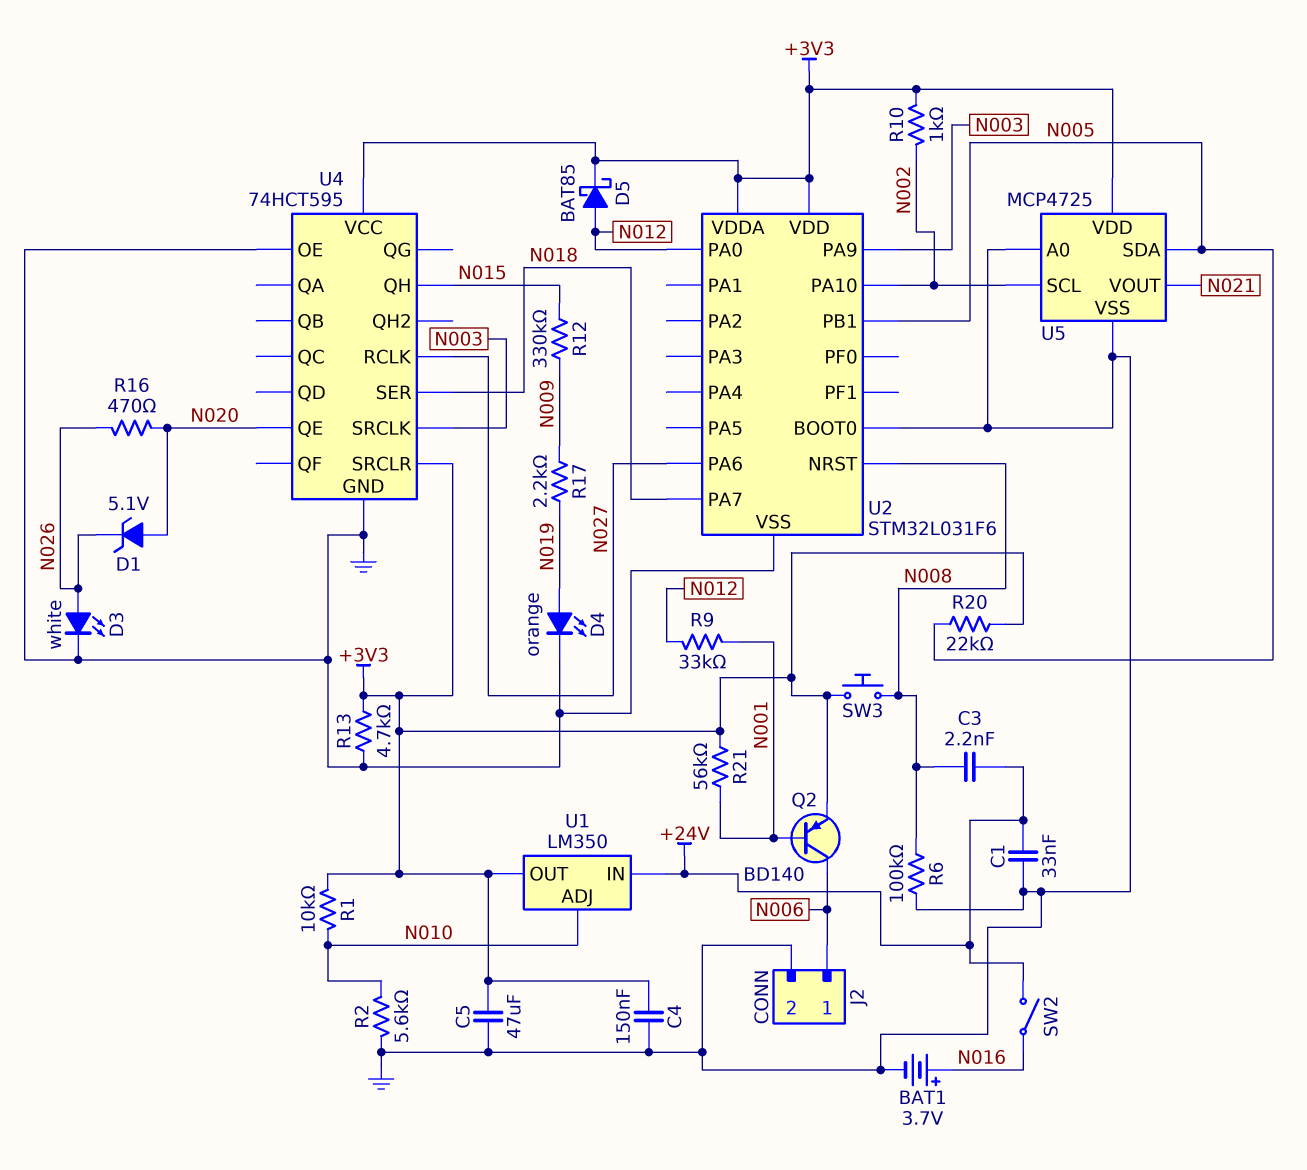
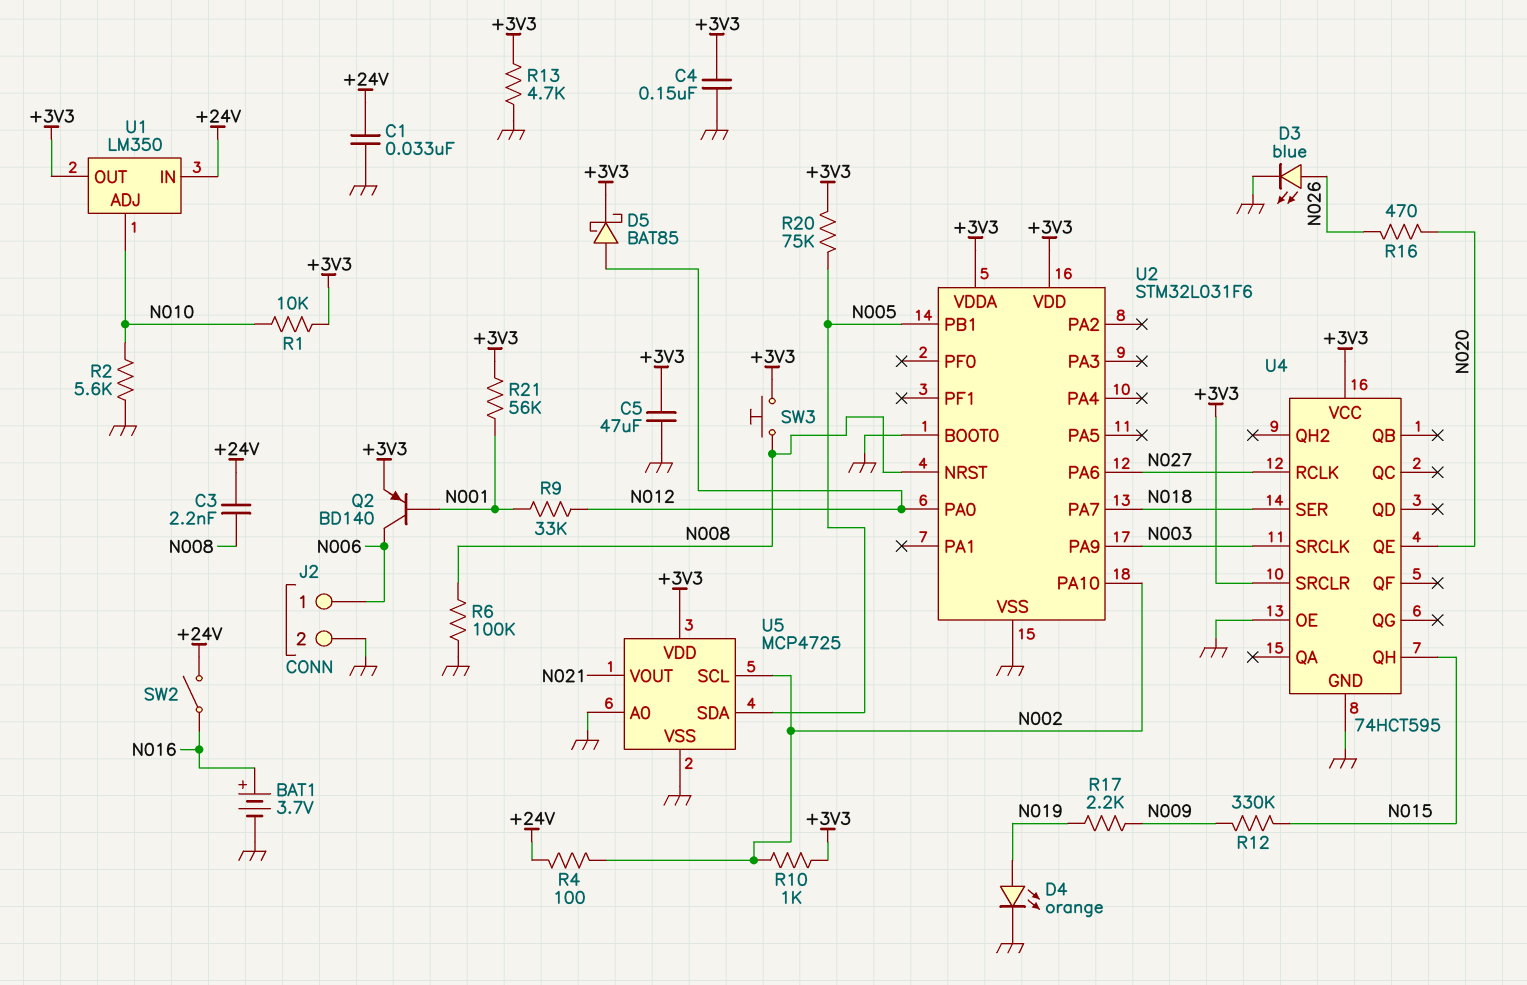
D1: zener 5.1V (A N020, K N026) -> none
D3: LED white (A N026, K GND) -> LED blue (A N026, K GND)
R4: none -> 100 (+24V, N002)
R20: 22k (+3V3, N005) -> 75k (+3V3, N005)

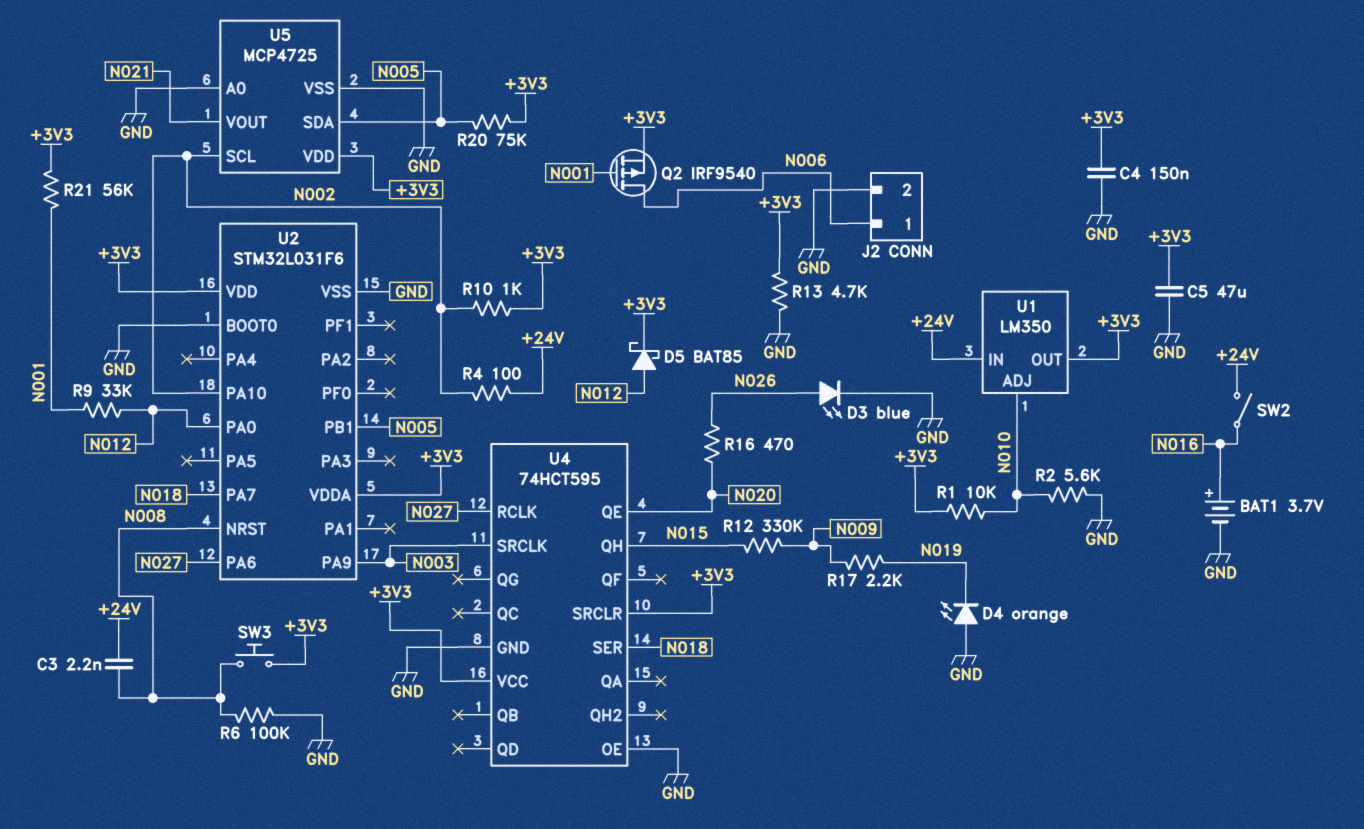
C1: 33nF (+24V, GND) -> none
D4: LED orange (A N019, K GND) -> LED orange (A GND, K N019)
Q2: PNP BD140 (B N001, C N006, E +3V3) -> PMOS IRF9540 (G N001, D N006, S +3V3)

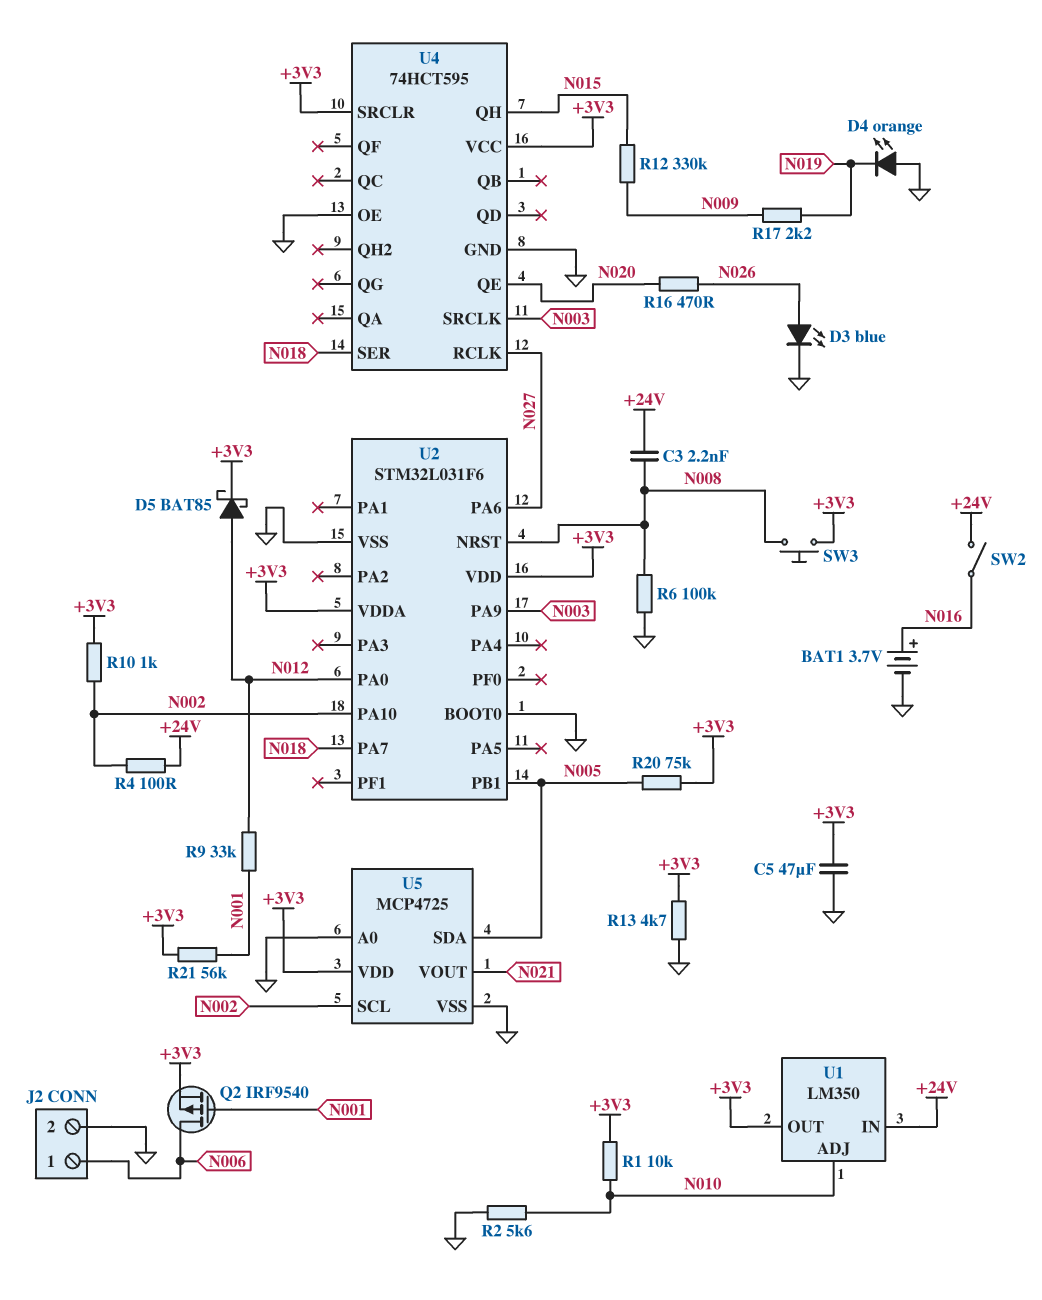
C4: 150nF (+3V3, GND) -> none

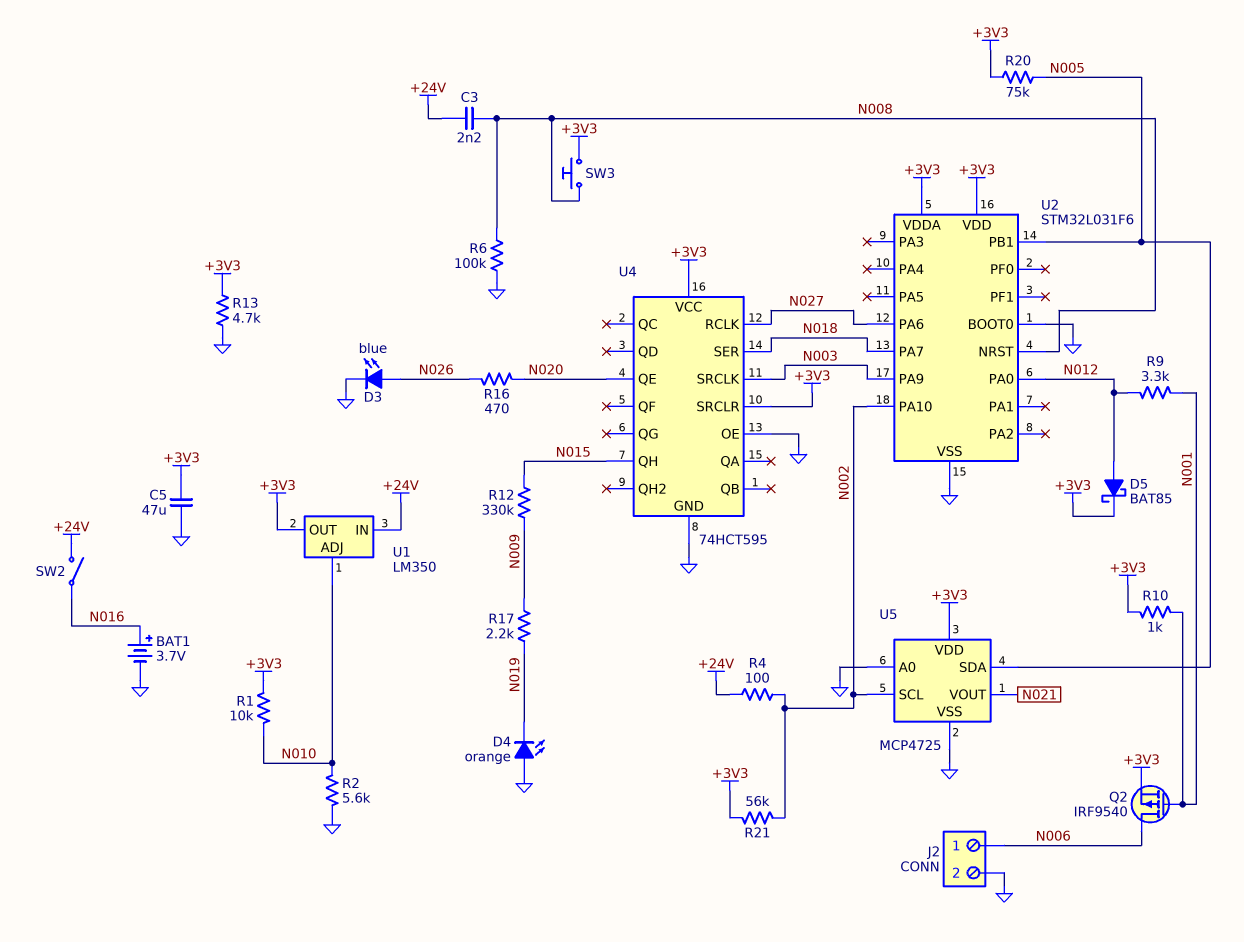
R9: 33k (N001, N012) -> 3.3k (N001, N012)
R10: 1k (+3V3, N002) -> 1k (+3V3, N001)
R21: 56k (+3V3, N001) -> 56k (+3V3, N002)

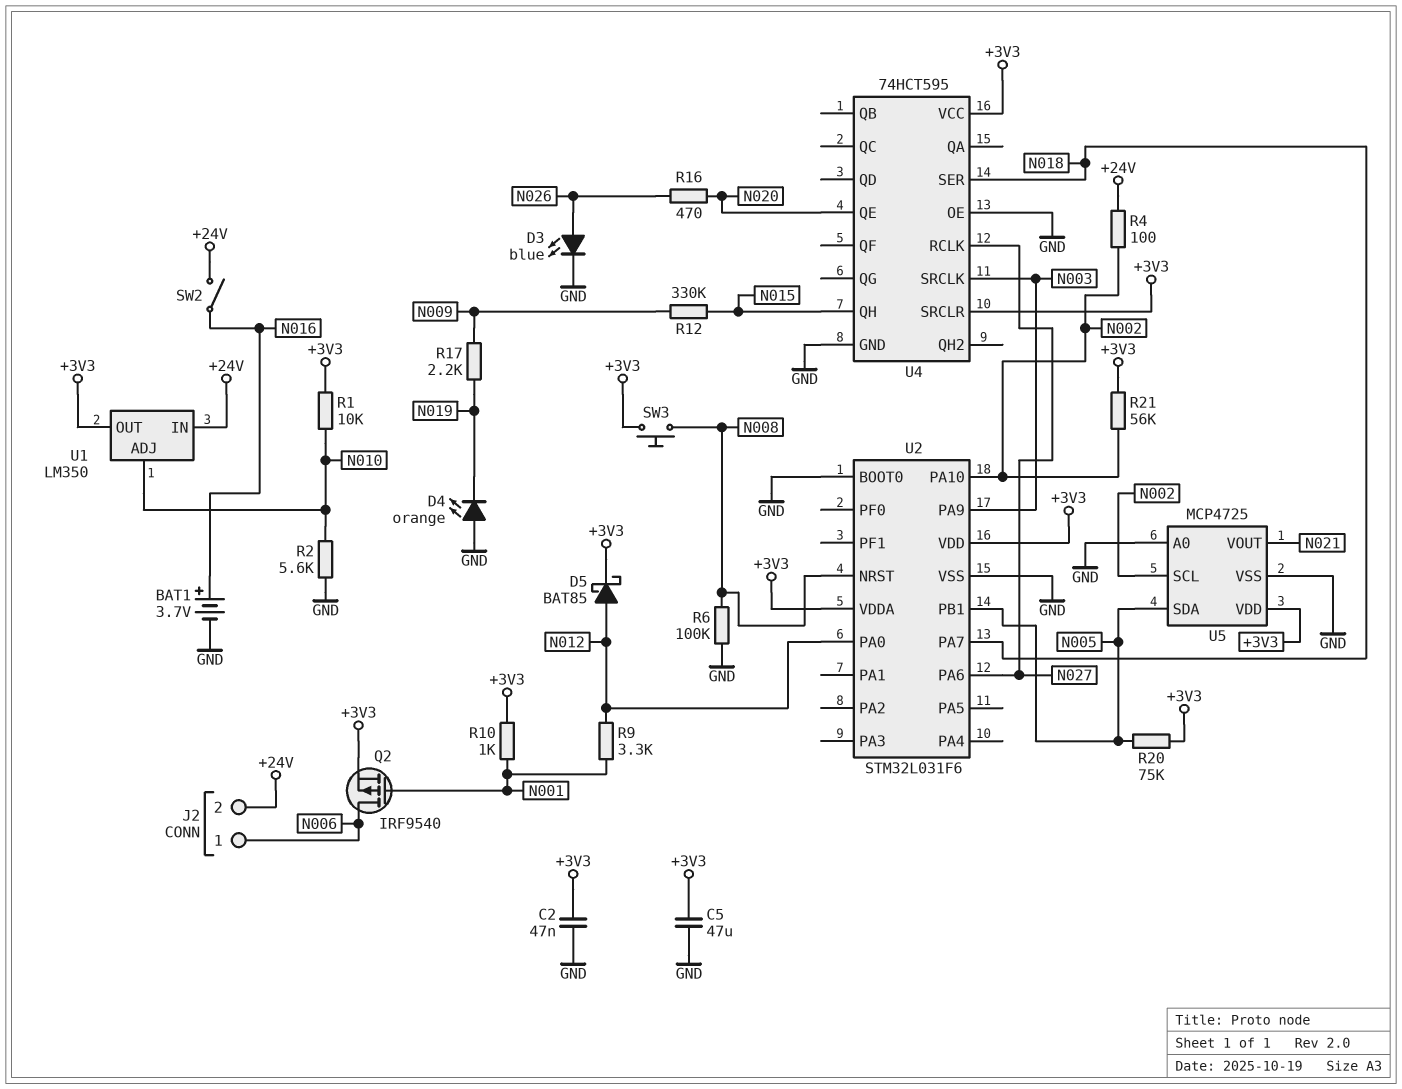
C2: none -> 47nF (+3V3, GND)
C3: 2.2nF (+24V, N008) -> none
J2 pin 2: GND -> +24V
R13: 4.7k (+3V3, GND) -> none

